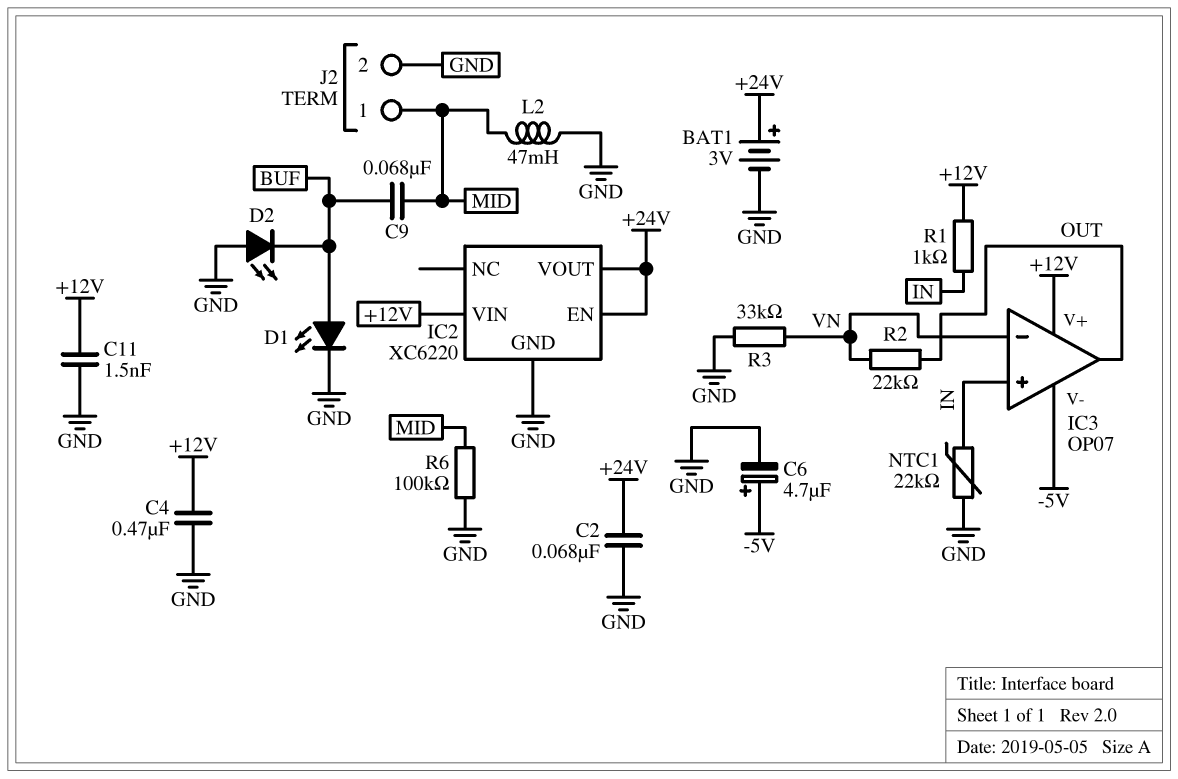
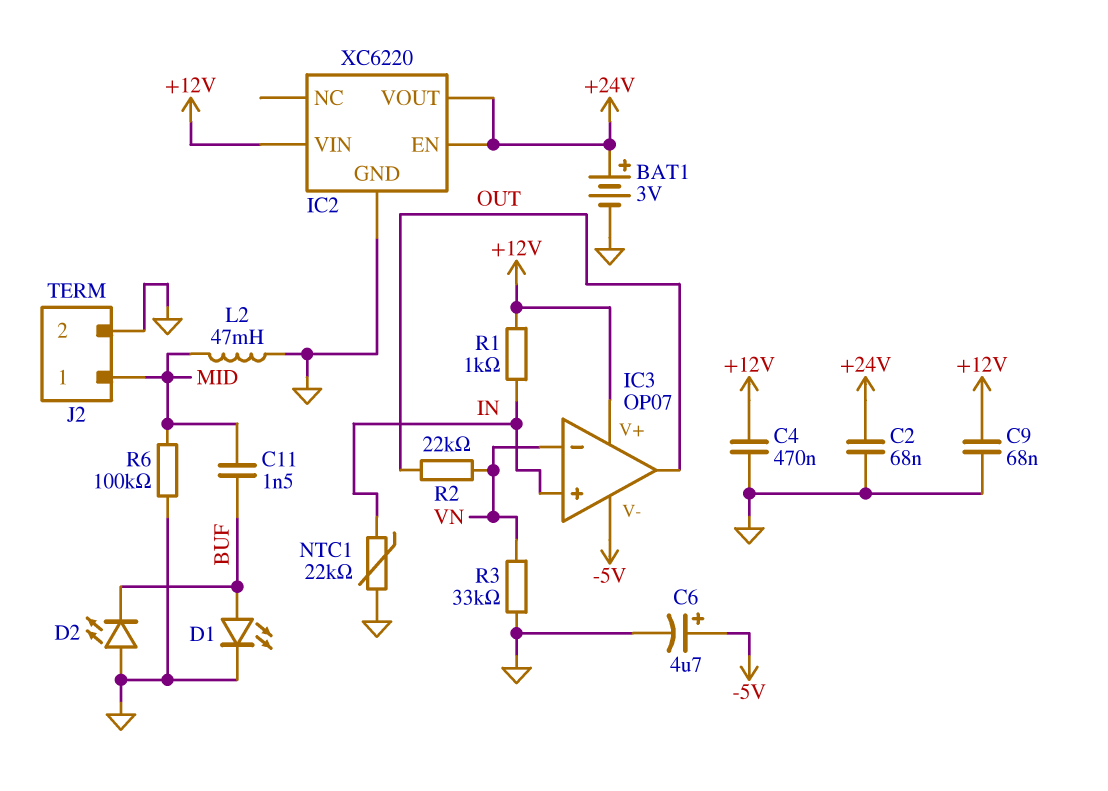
C9: 68nF (BUF, MID) -> 68nF (+12V, GND)
C11: 1.5nF (+12V, GND) -> 1.5nF (BUF, MID)

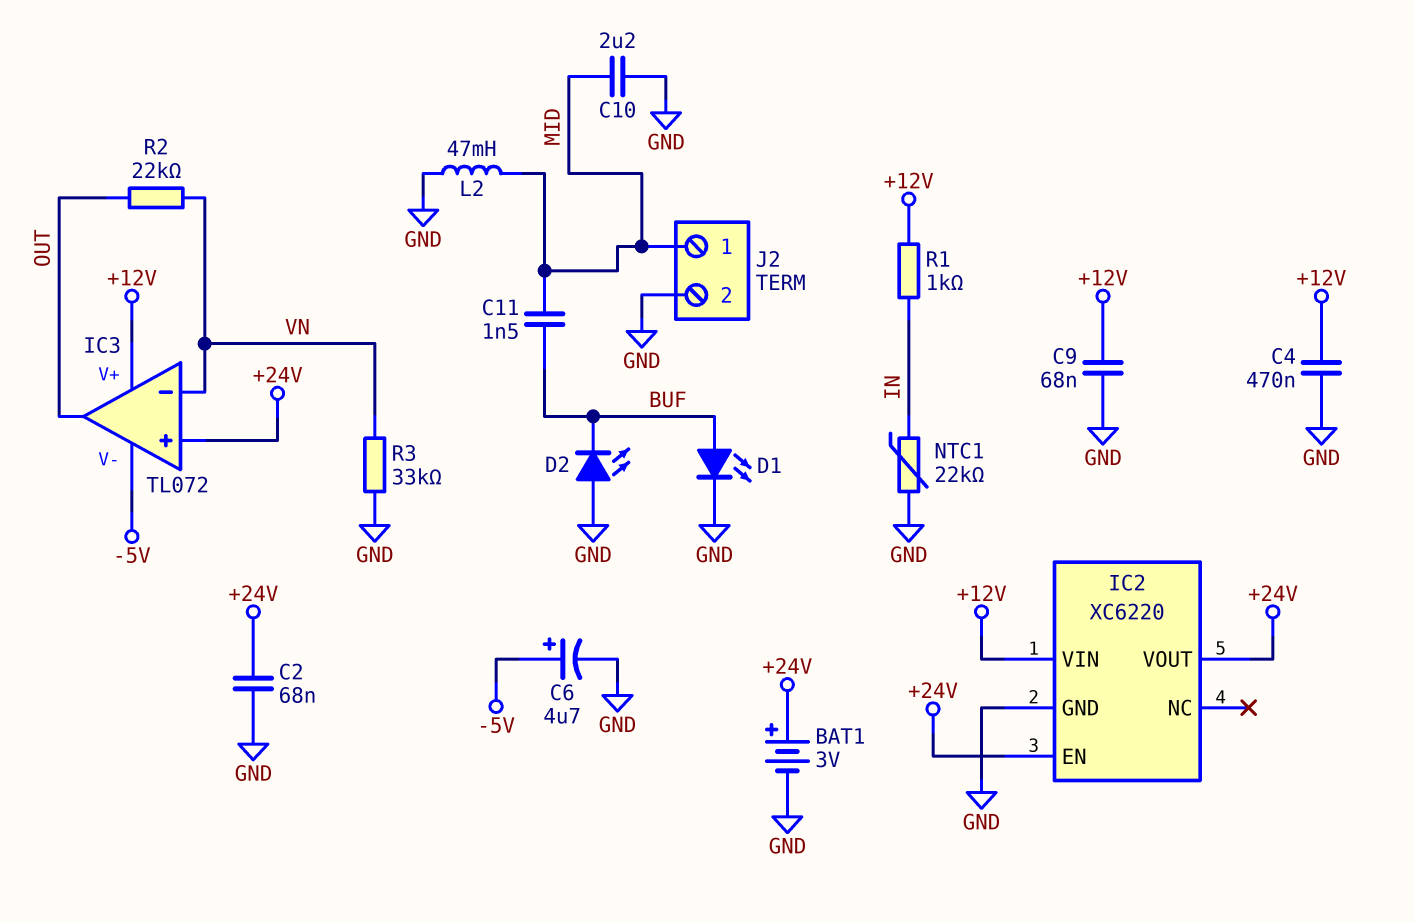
C10: none -> 2.2uF (GND, MID)
IC3: OP07 -> TL072
IC3 pin in+: IN -> +24V
R6: 100k (GND, MID) -> none

